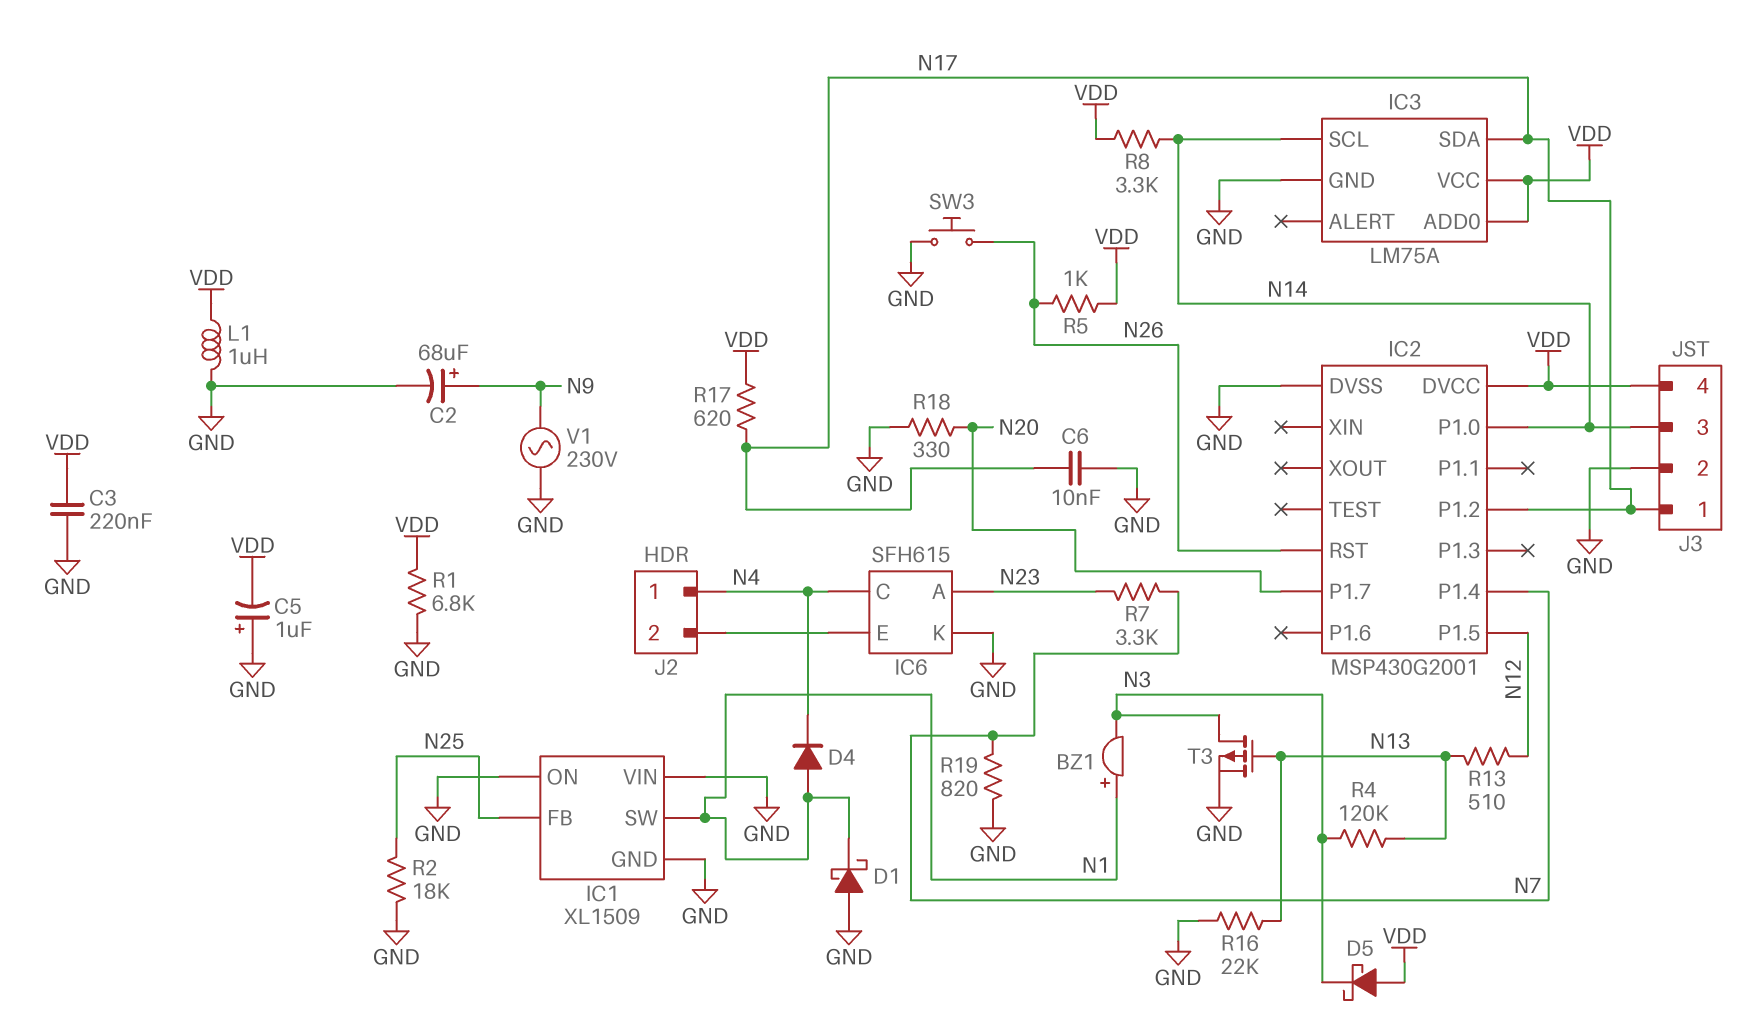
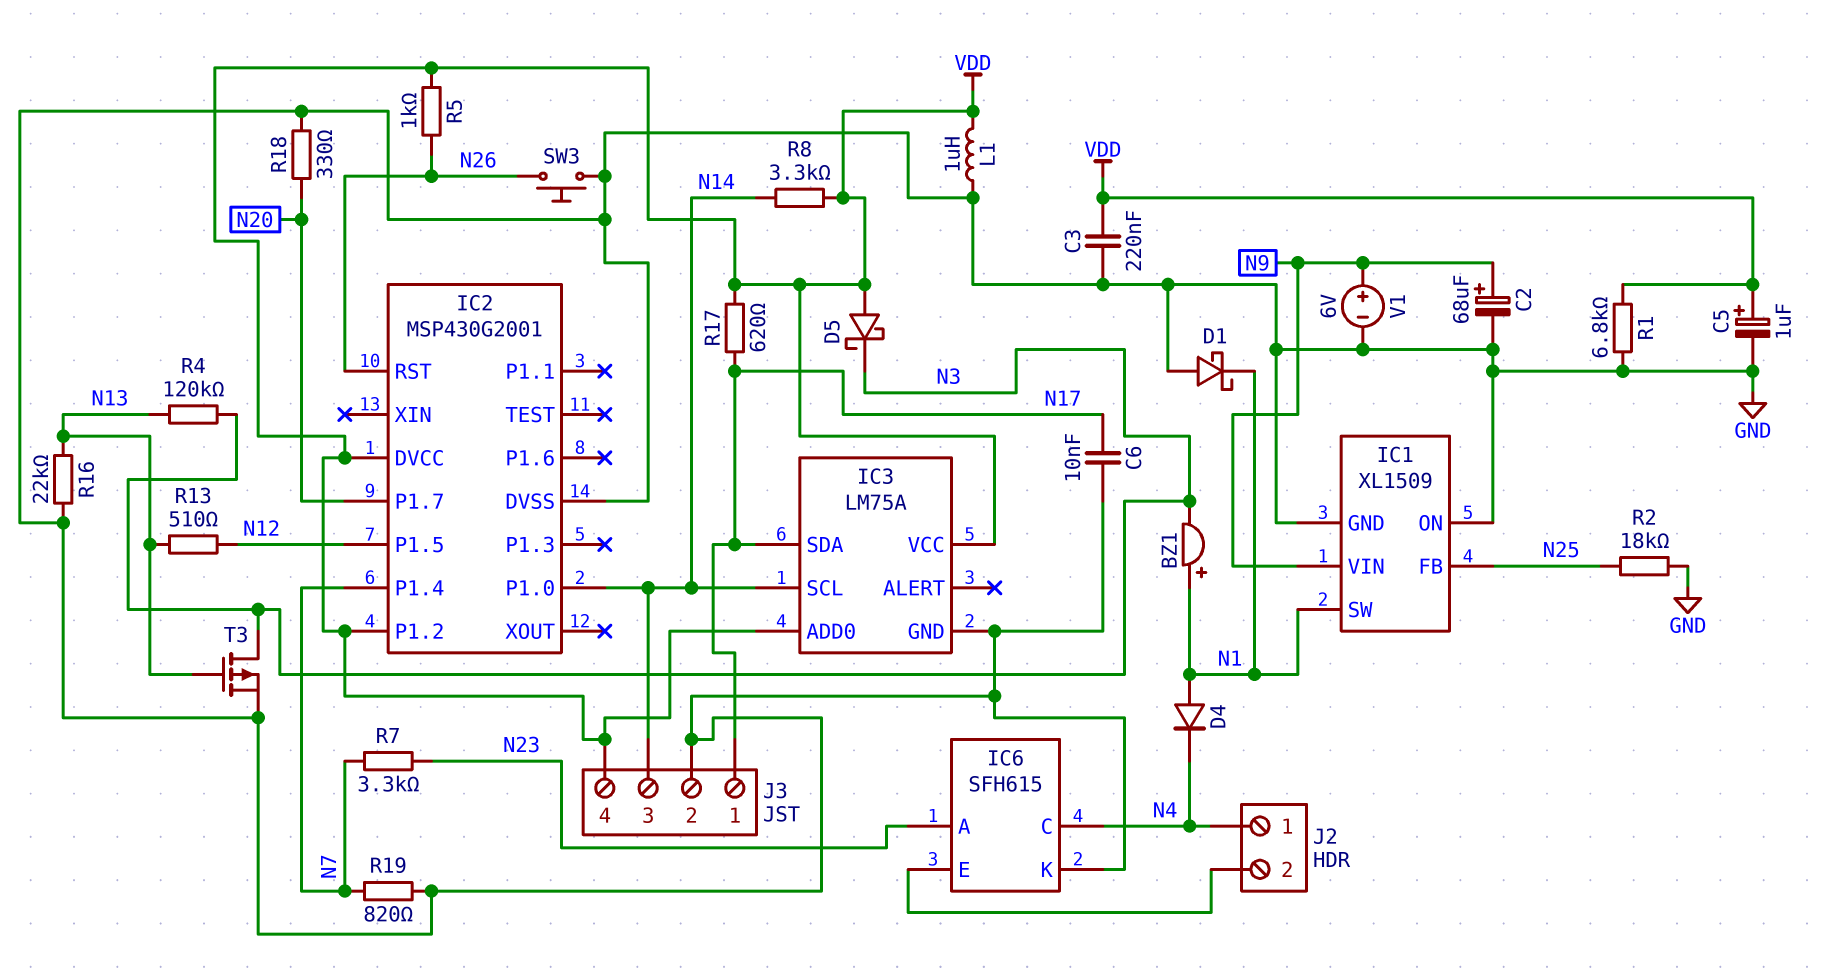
C5: 1uF (plus GND, minus VDD) -> 1uF (plus VDD, minus GND)
IC1 pin VIN: GND -> N9
IC2 pin P1.2: N17 -> VDD
V1: AC 230V (GND, N9) -> 6V (plus N9, minus GND)

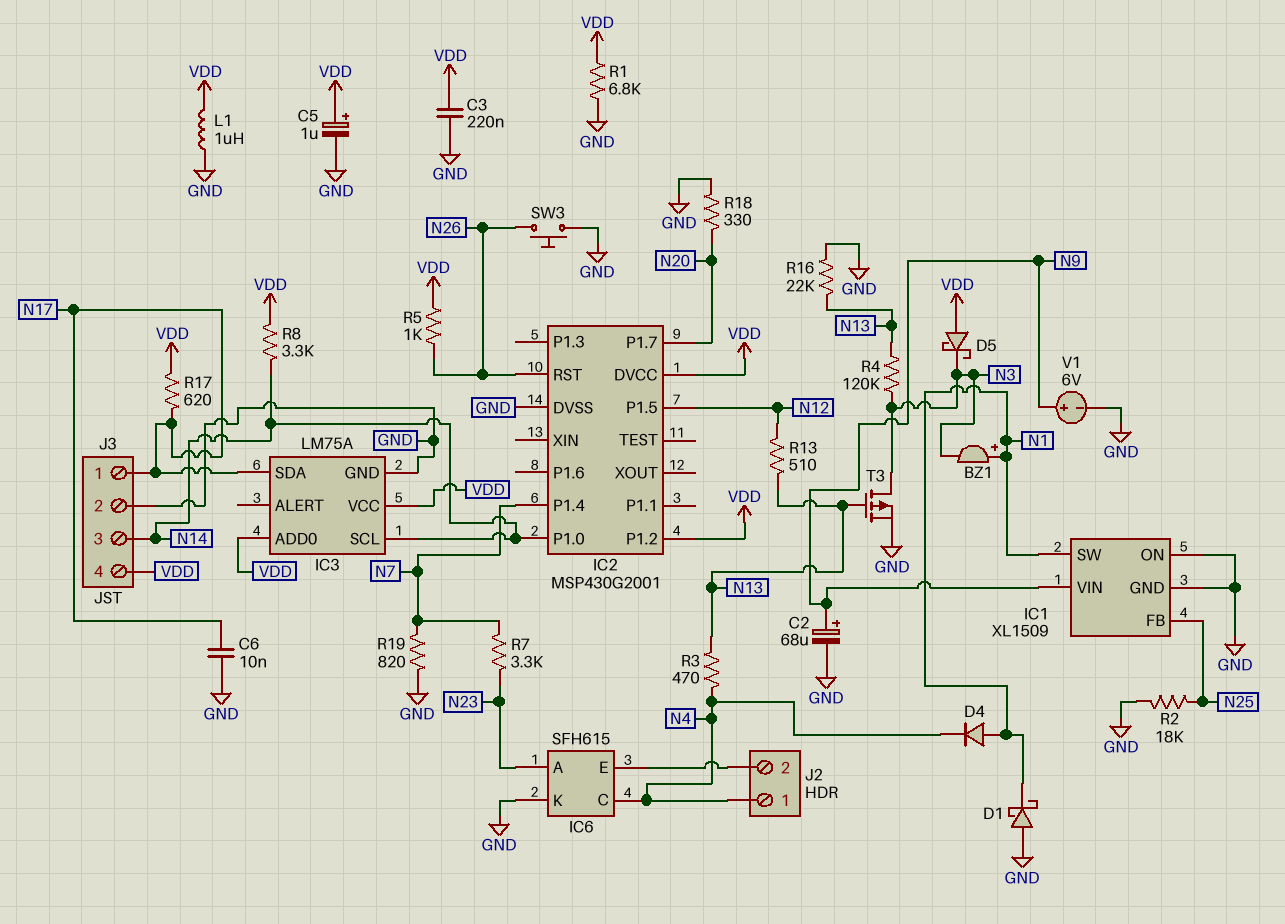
R3: none -> 470 (N4, N13)

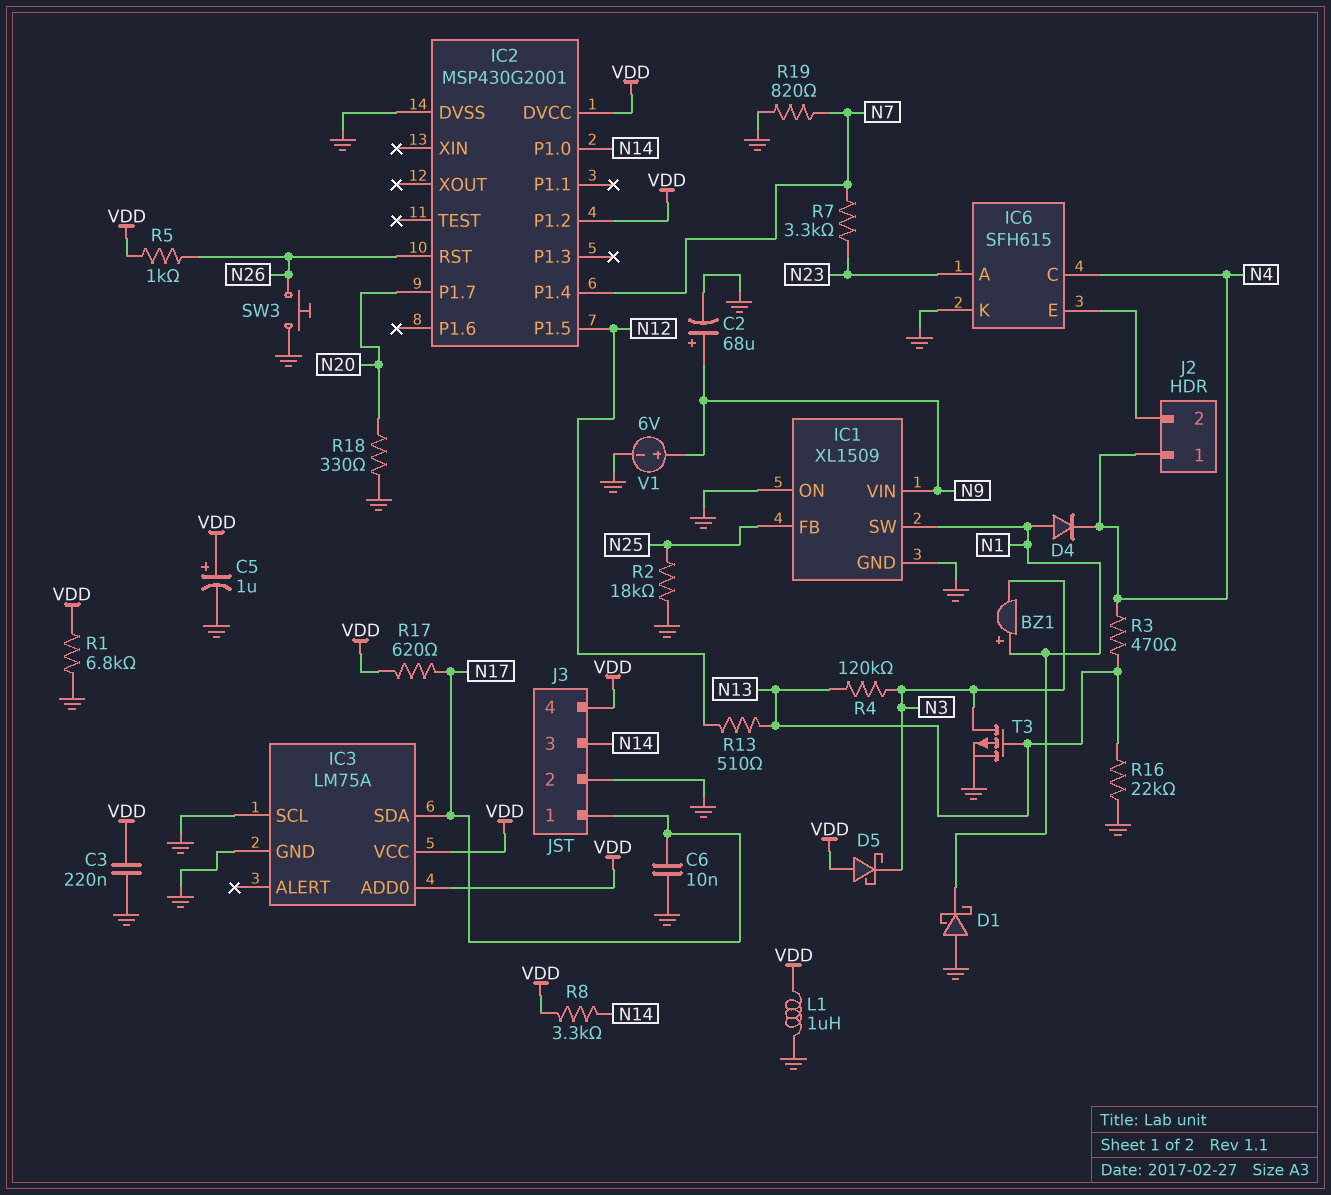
IC3 pin SCL: N14 -> GND

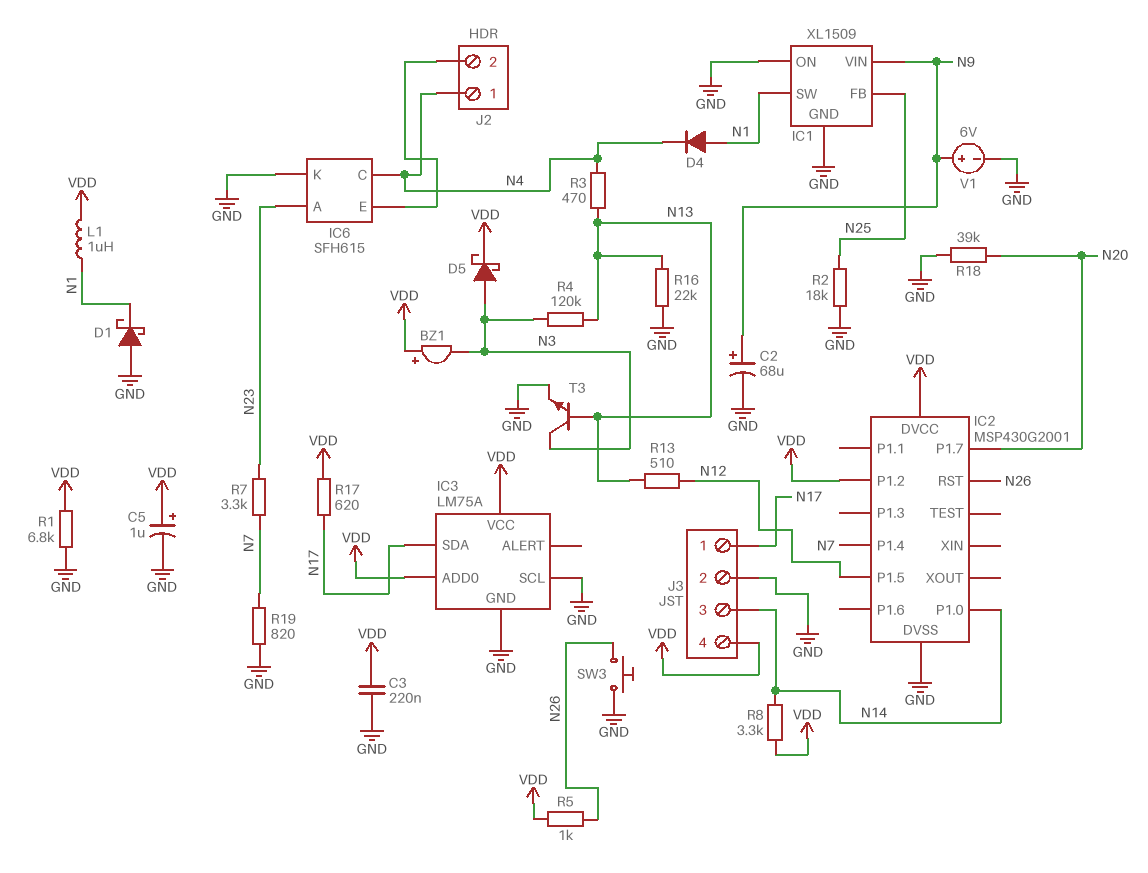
BZ1: buzzer (plus N1, minus N3) -> buzzer (plus VDD, minus N3)
C6: 10nF (GND, N17) -> none
D5: schottky (A VDD, K N3) -> schottky (A N3, K VDD)
L1: 1uH (GND, VDD) -> 1uH (N1, VDD)
R18: 330 (GND, N20) -> 39k (GND, N20)
T3: PMOS (G N13, D N3, S GND) -> NPN (B N13, C N3, E GND)

